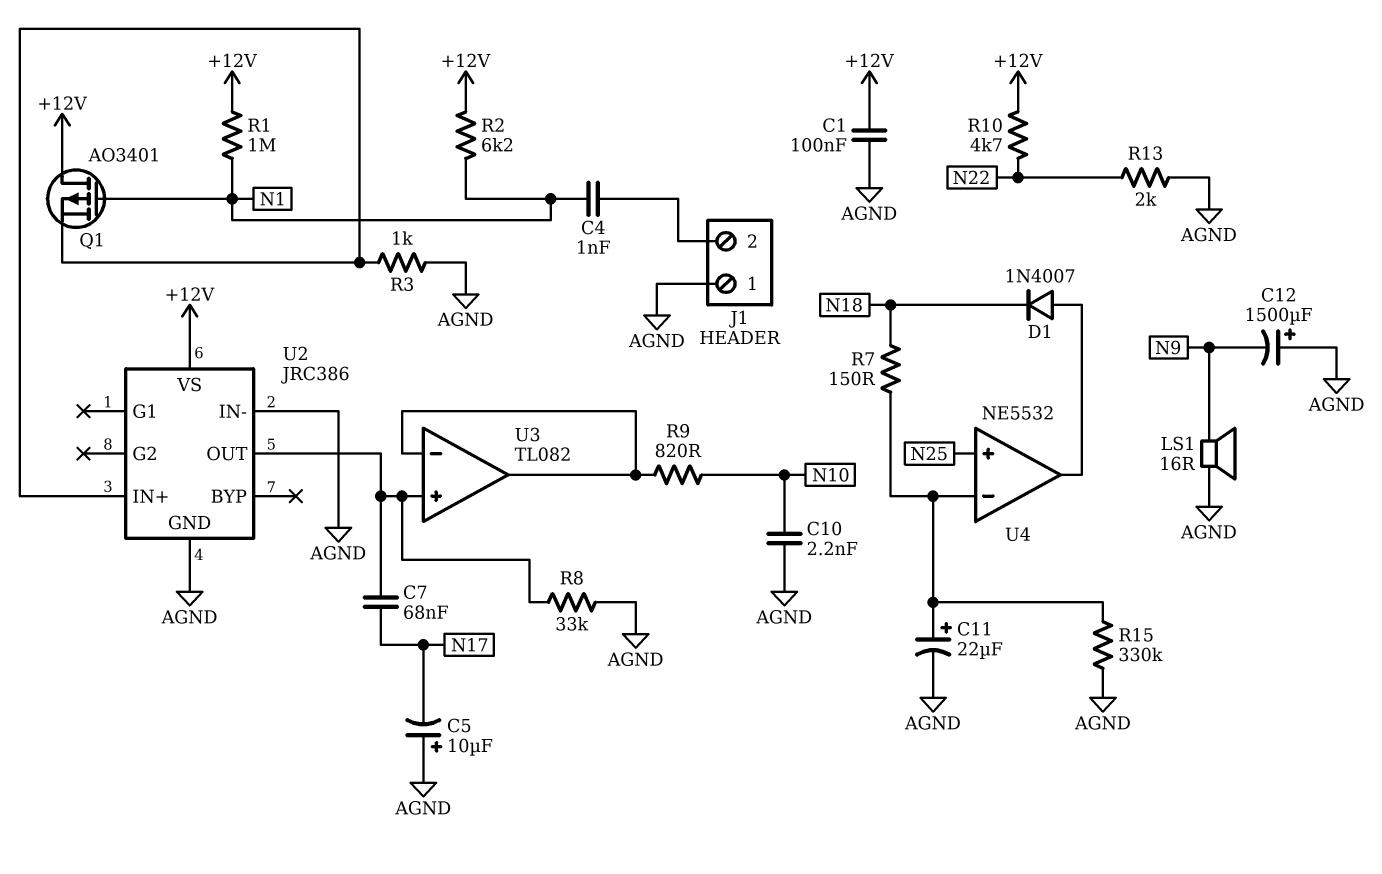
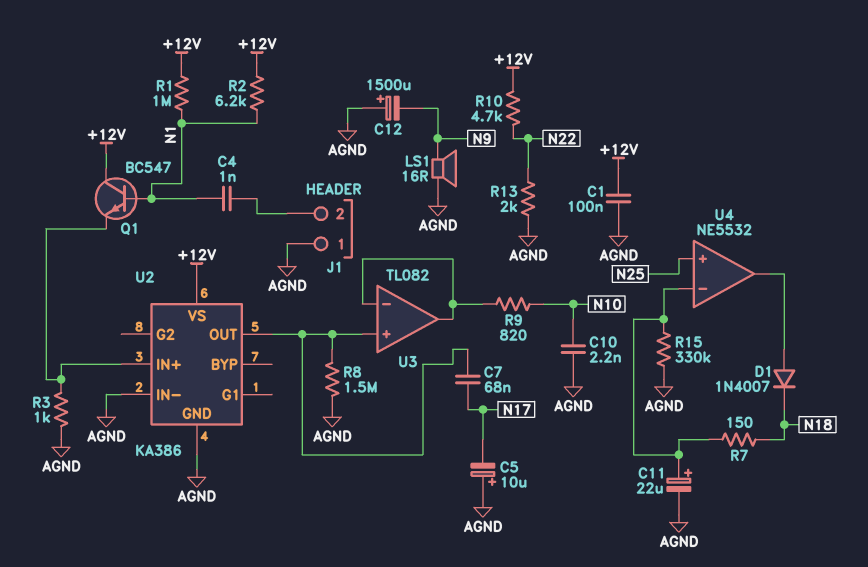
Q1: PMOS AO3401 (G N1, D +12V, S U2/IN+) -> NPN BC547 (B N1, C +12V, E U2/IN+)
R8: 33k (AGND, U2/OUT) -> 1.5M (AGND, U2/OUT)
U2: JRC386 -> KA386

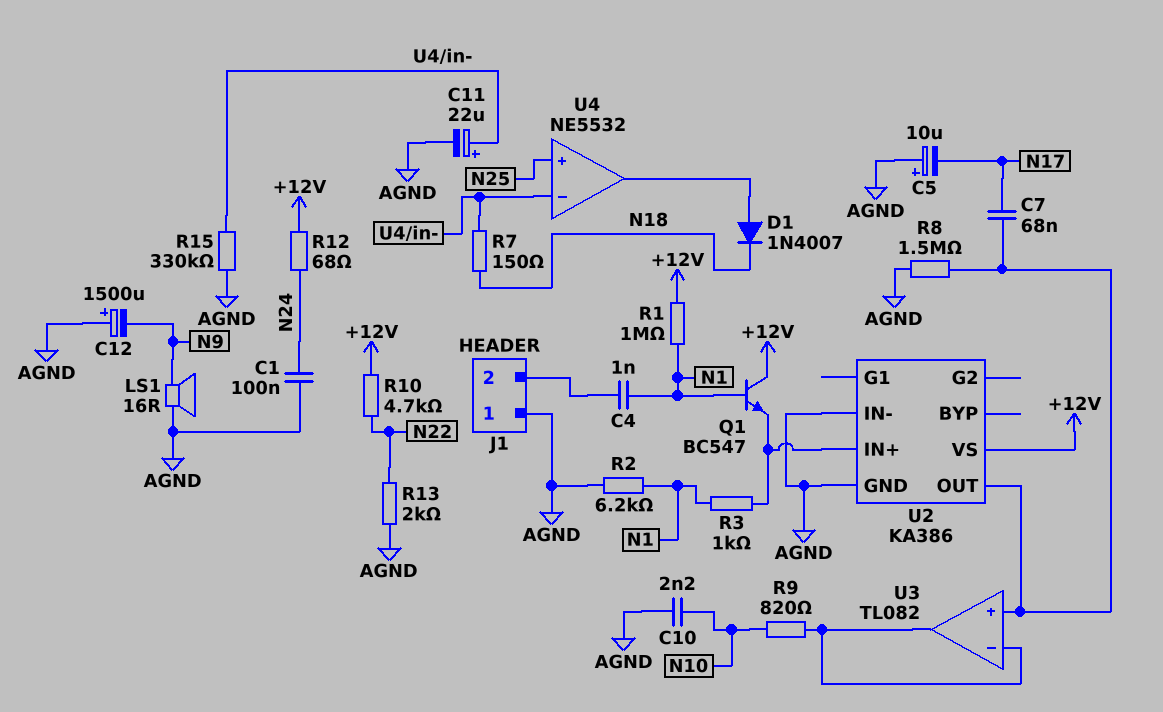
C1: 100nF (+12V, AGND) -> 100nF (AGND, N24)
R2: 6.2k (+12V, N1) -> 6.2k (AGND, N1)
R3: 1k (AGND, U2/IN+) -> 1k (N1, U2/IN+)
R12: none -> 68 (+12V, N24)

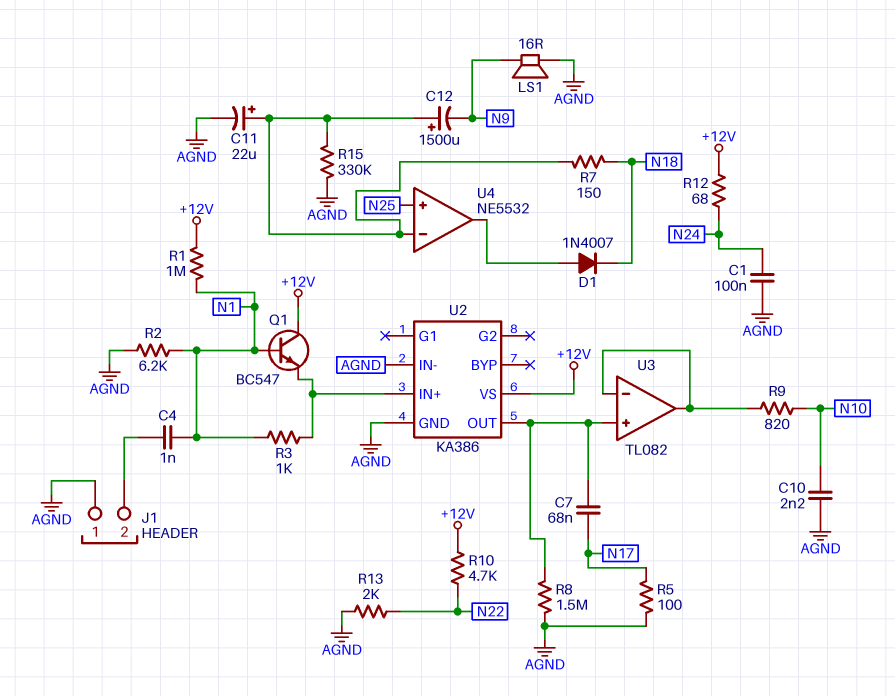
C5: 10uF (plus AGND, minus N17) -> none
C12: 1500uF (plus AGND, minus N9) -> 1500uF (plus U4/in-, minus N9)
R5: none -> 100 (AGND, N17)

